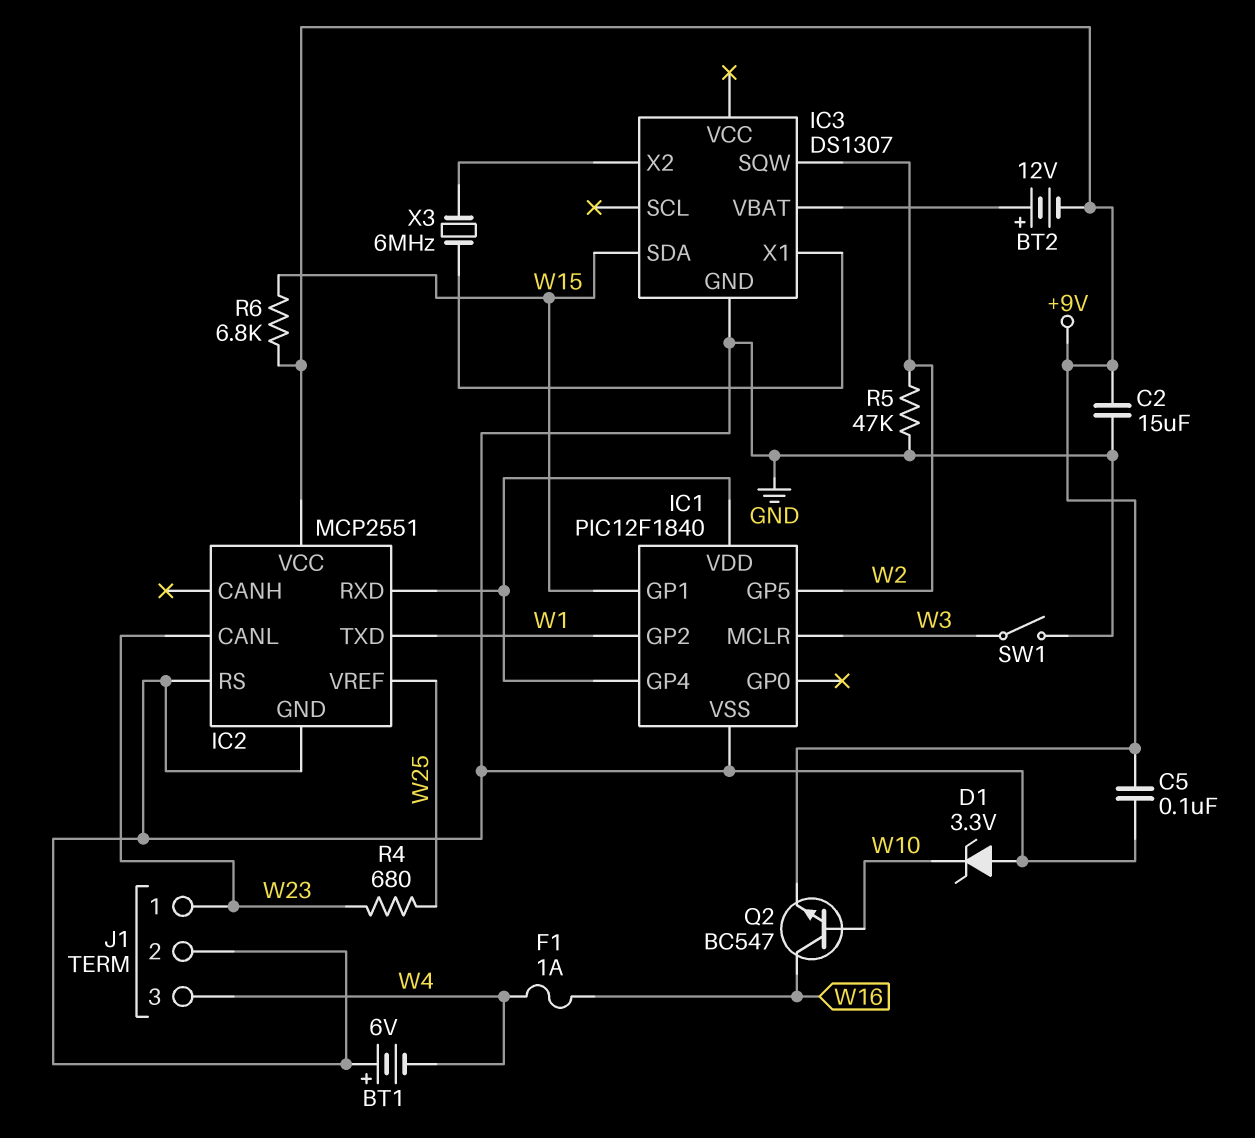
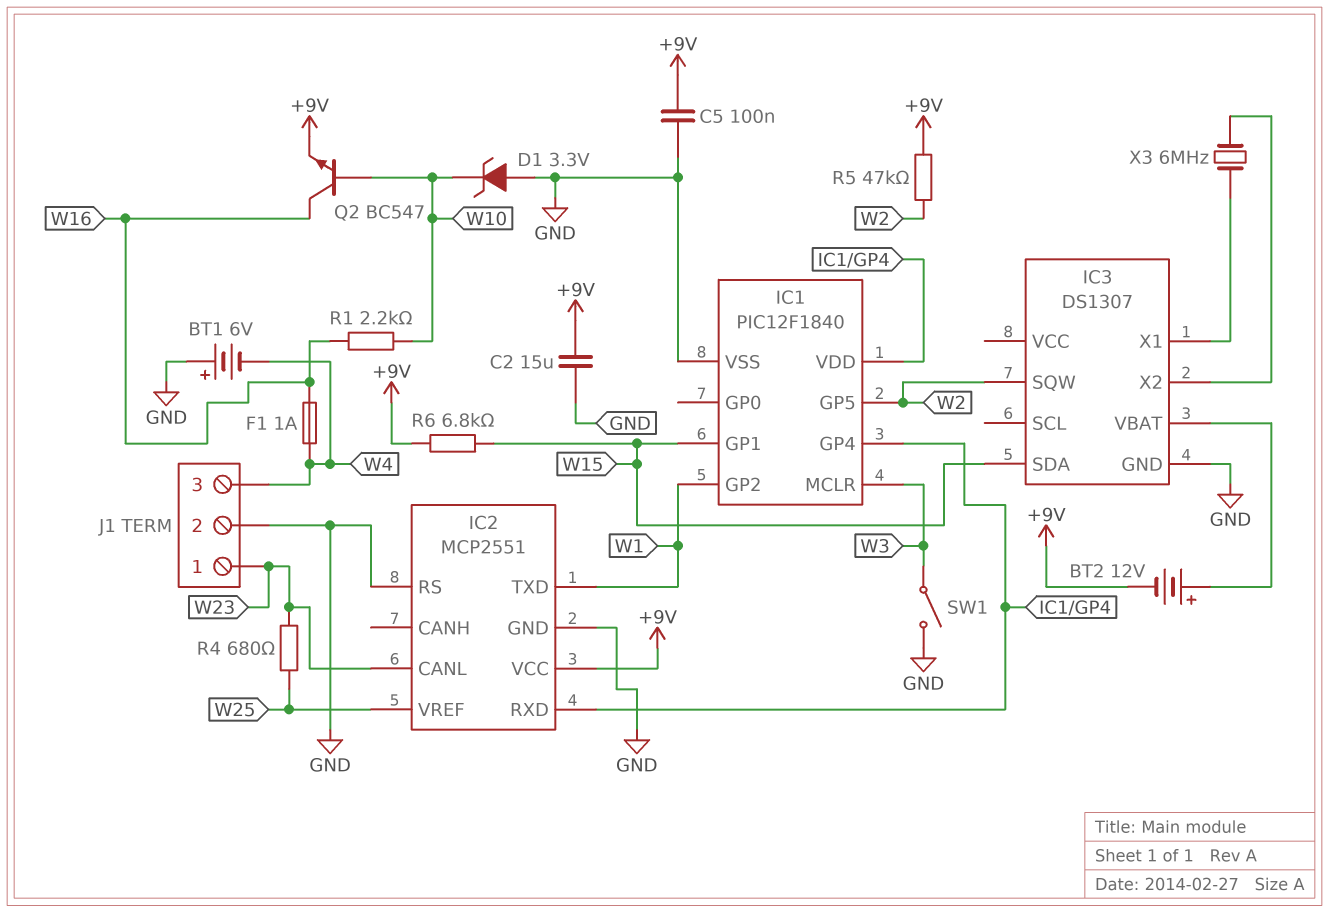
R1: none -> 2.2k (W10, W16)
R5: 47k (GND, W2) -> 47k (+9V, W2)

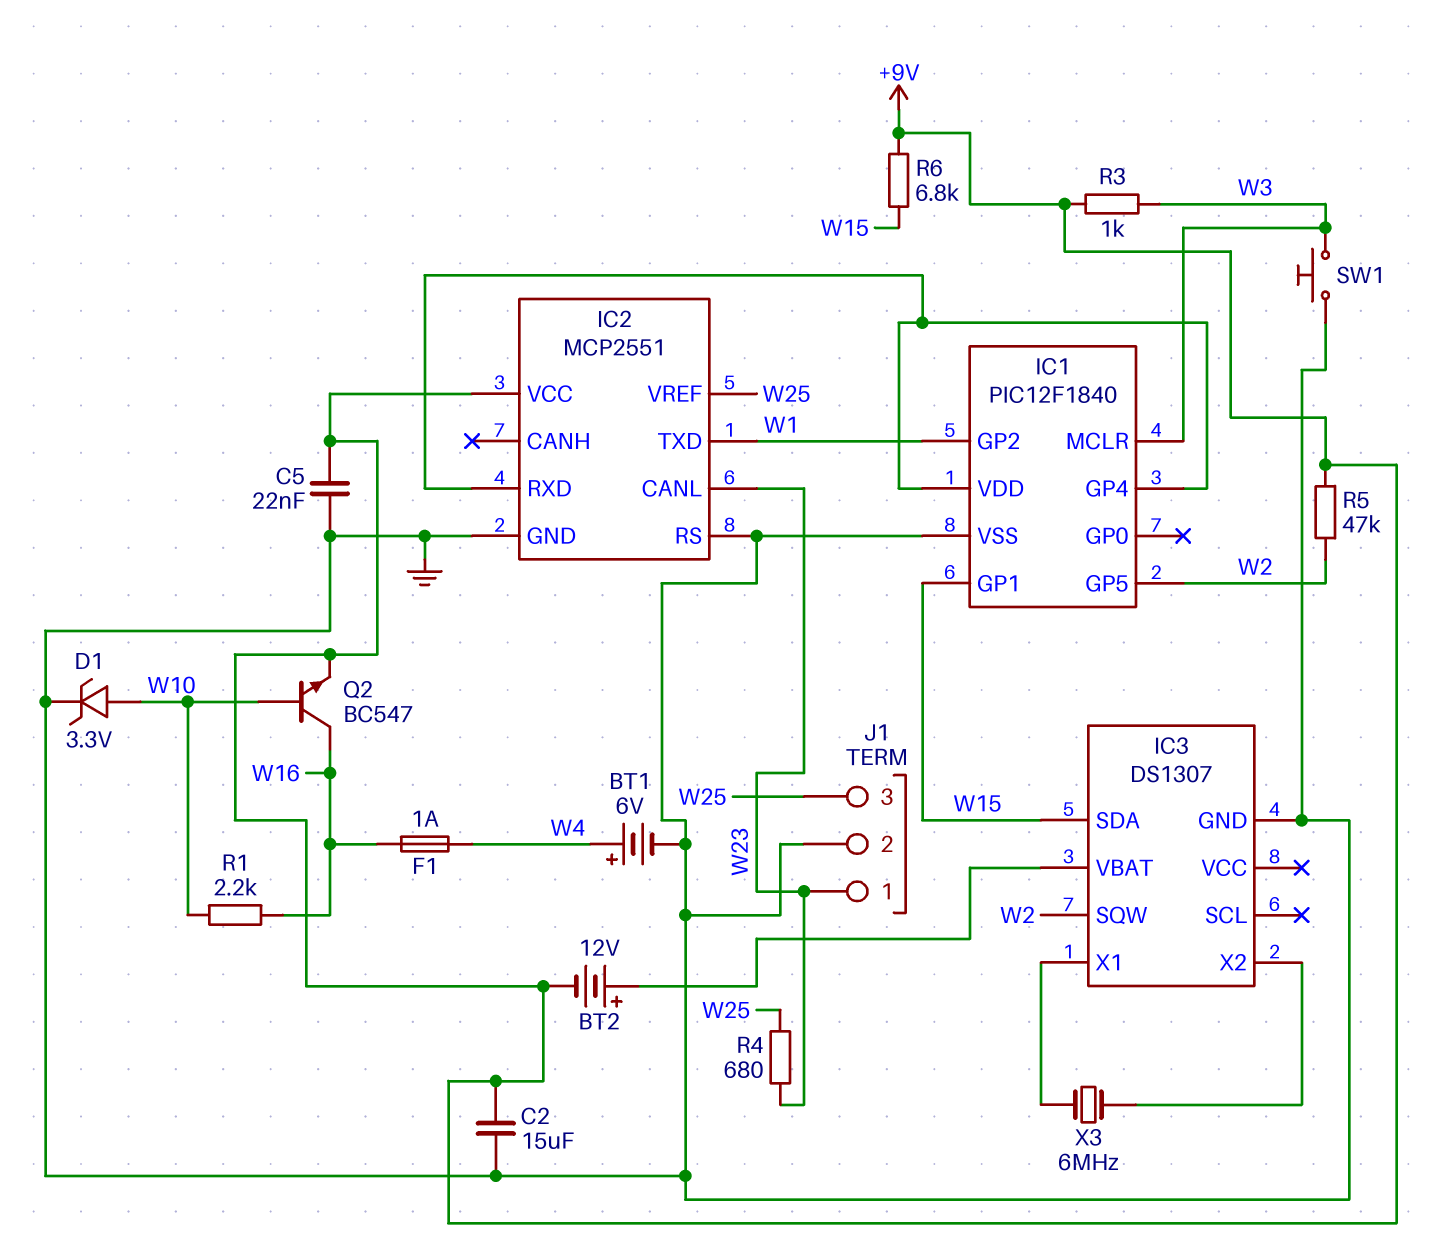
BT1: 6V (plus GND, minus W4) -> 6V (plus W4, minus GND)
C5: 100nF (+9V, GND) -> 22nF (+9V, GND)
D1: zener 3.3V (A GND, K W10) -> zener 3.3V (A W10, K GND)
J1 pin 3: W4 -> W25
R3: none -> 1k (+9V, W3)
SW1: switch (GND, W3) -> button (GND, W3)

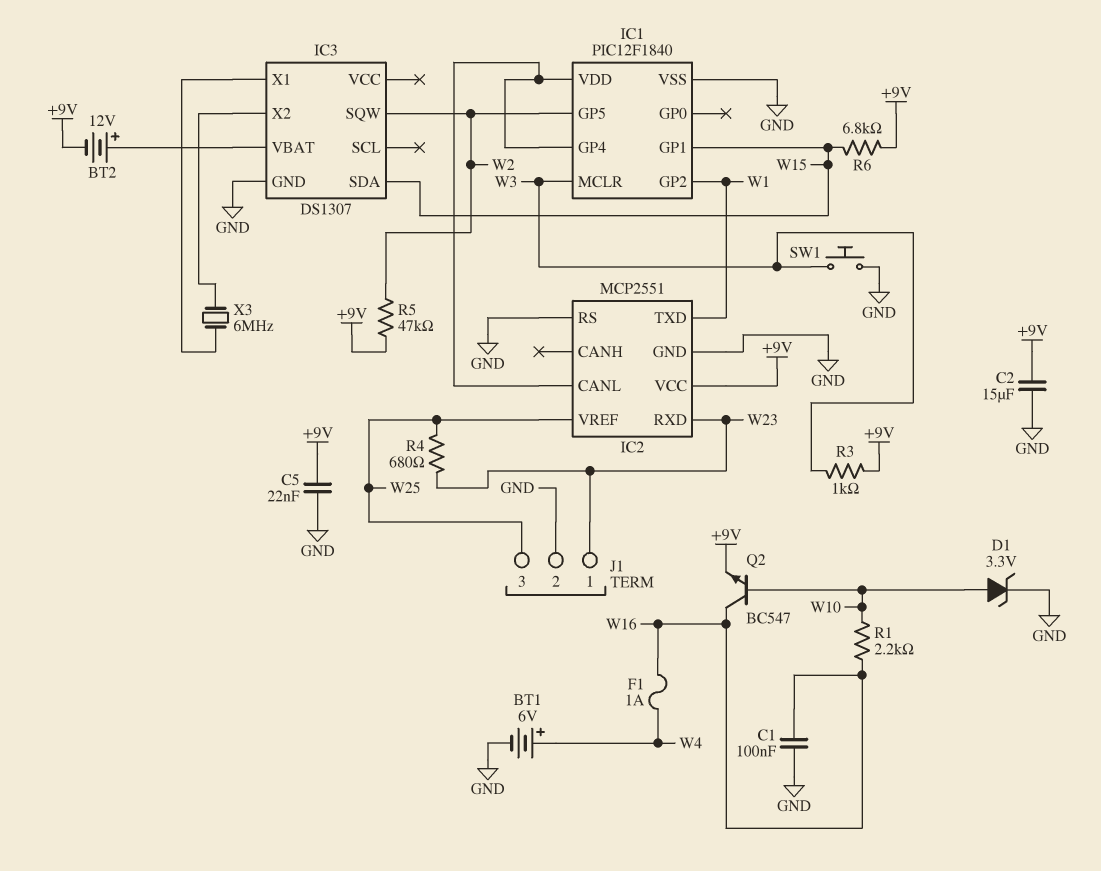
C1: none -> 100nF (GND, W16)
IC2 pin CANL: W23 -> IC1/GP4
IC2 pin RXD: IC1/GP4 -> W23

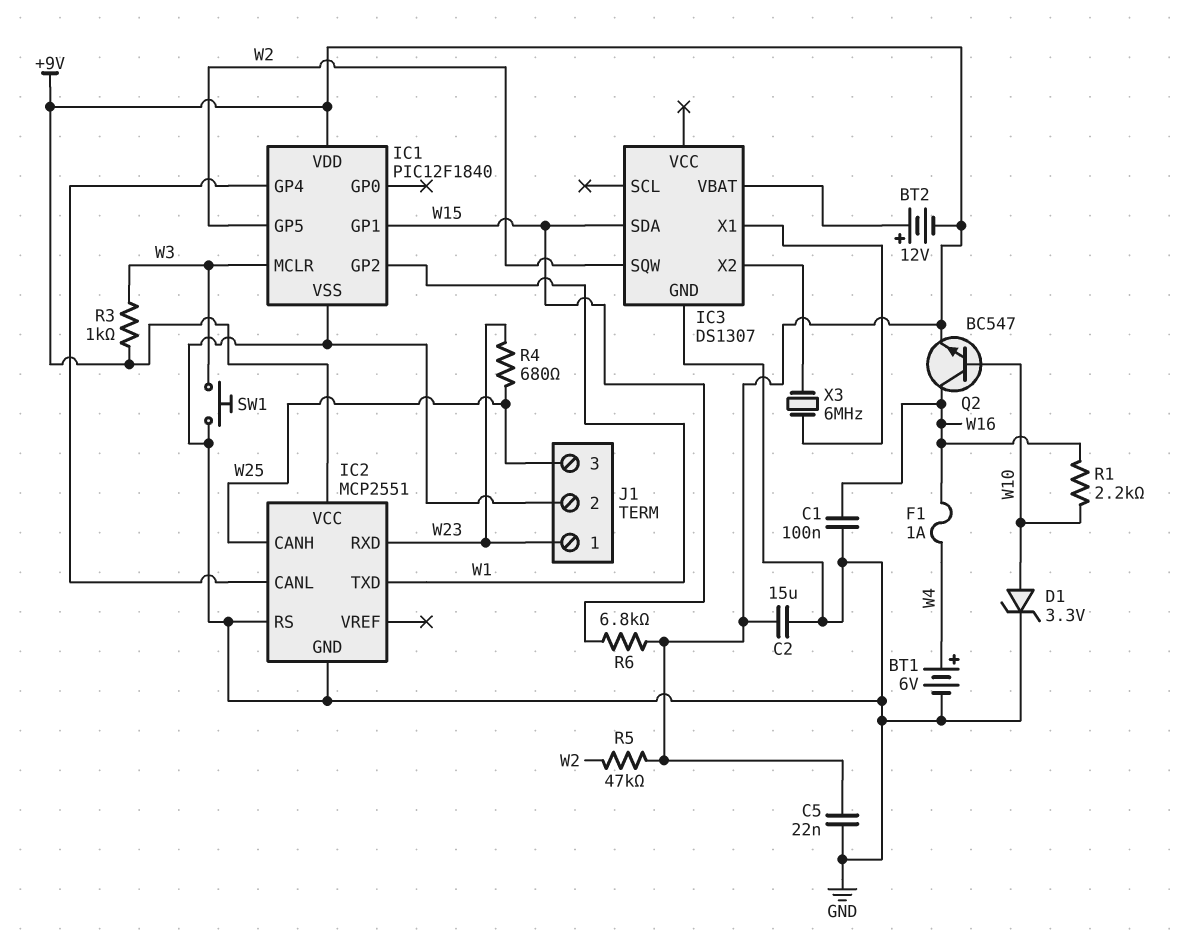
IC1 pin VDD: IC1/GP4 -> +9V
IC2 pin CANH: none -> W25
IC2 pin VREF: W25 -> none

